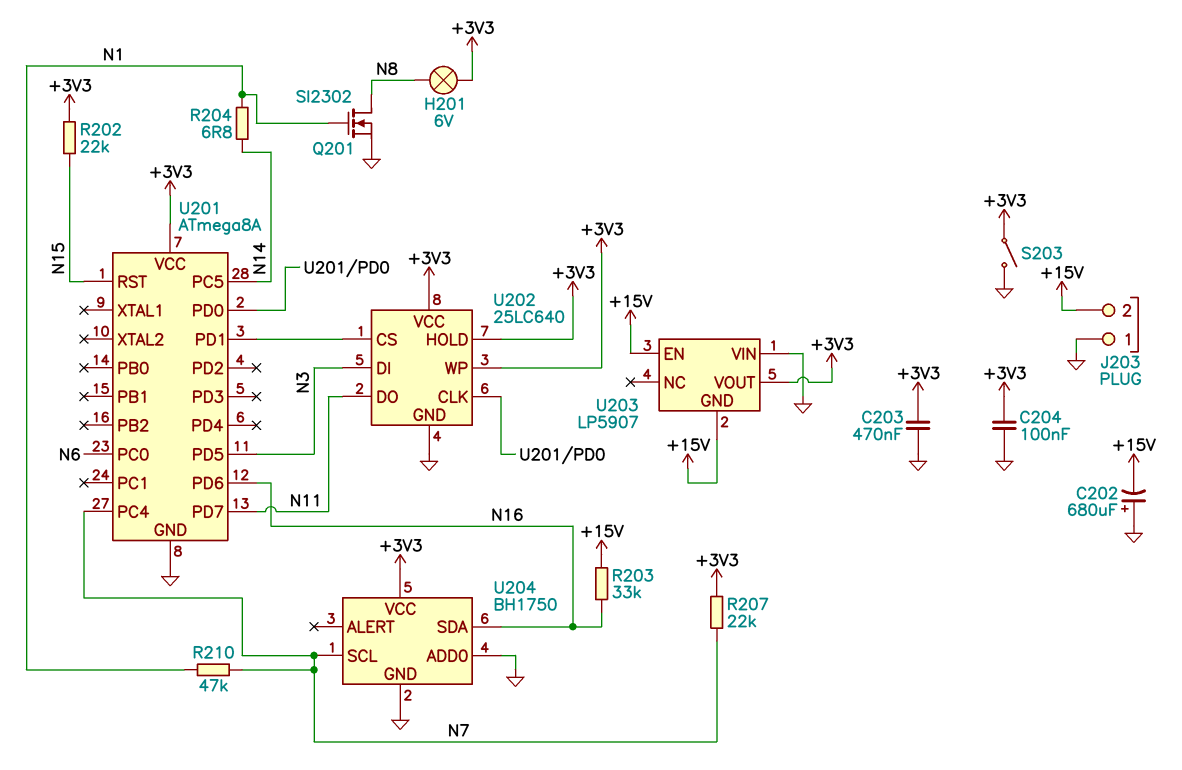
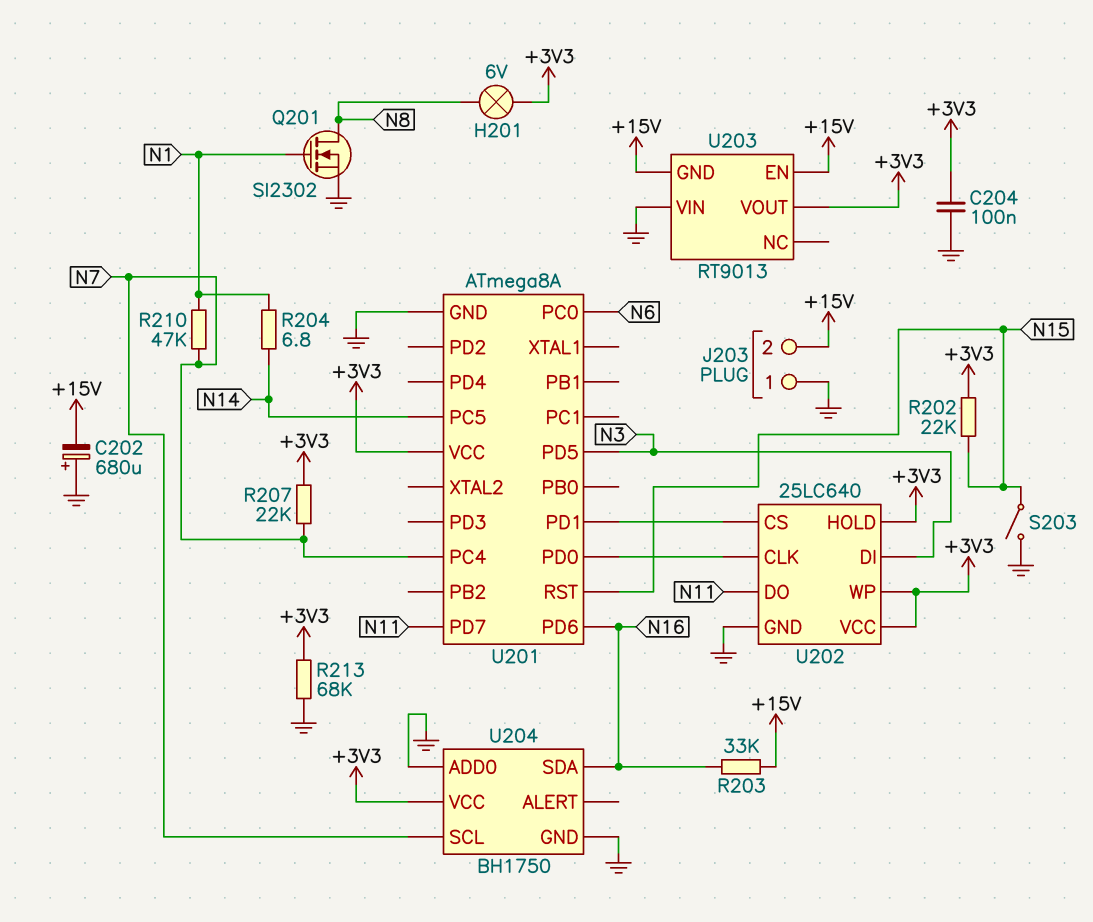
C203: 470nF (+3V3, GND) -> none
R213: none -> 68k (+3V3, GND)
S203: switch (+3V3, GND) -> switch (GND, N15)
U203: LP5907 -> RT9013

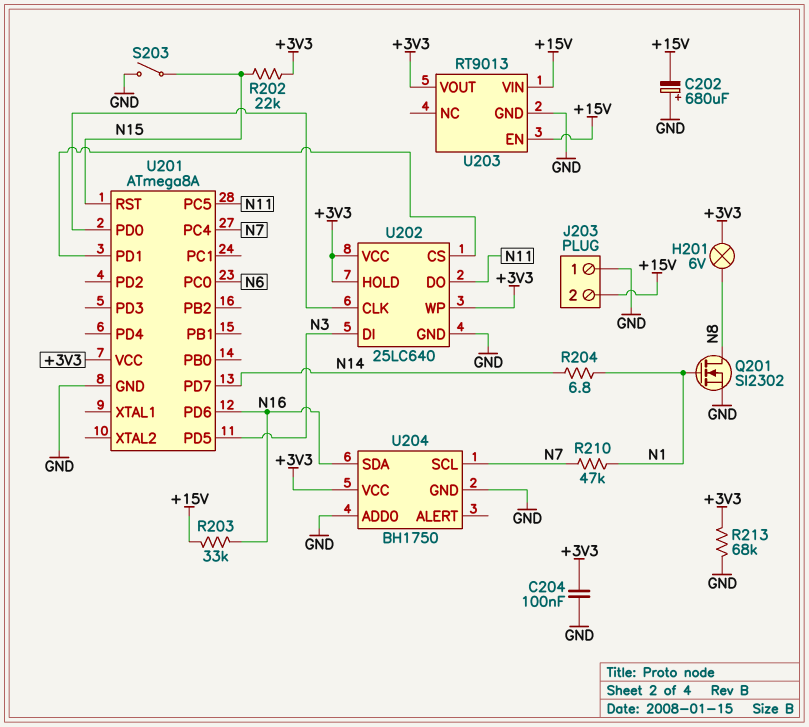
R207: 22k (+3V3, N7) -> none
U201 pin PC5: N14 -> N11
U201 pin PD7: N11 -> N14
U203 pin GND: +15V -> GND
U203 pin VIN: GND -> +15V

